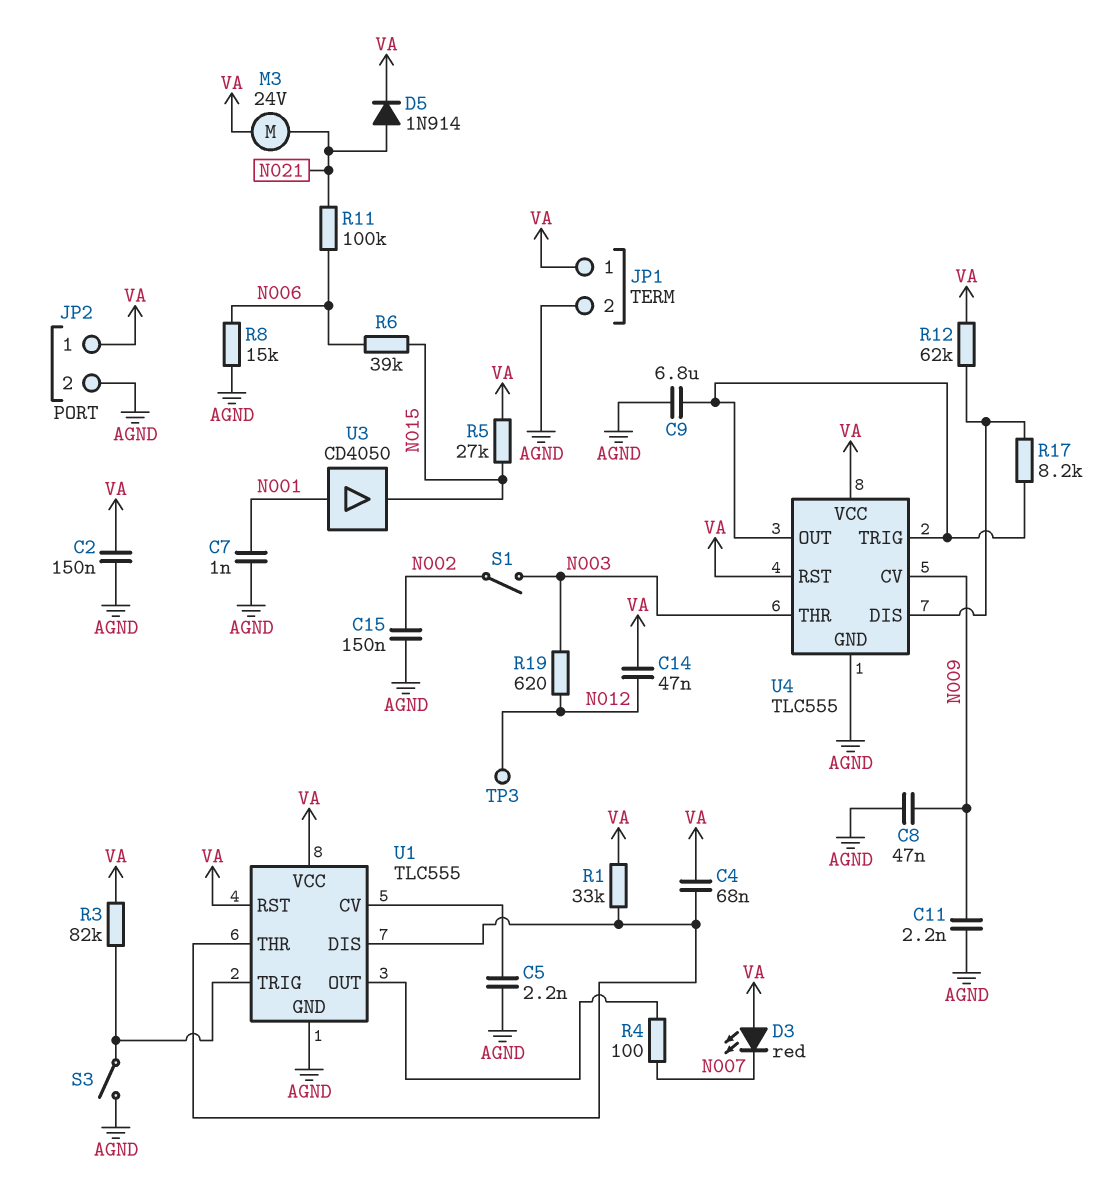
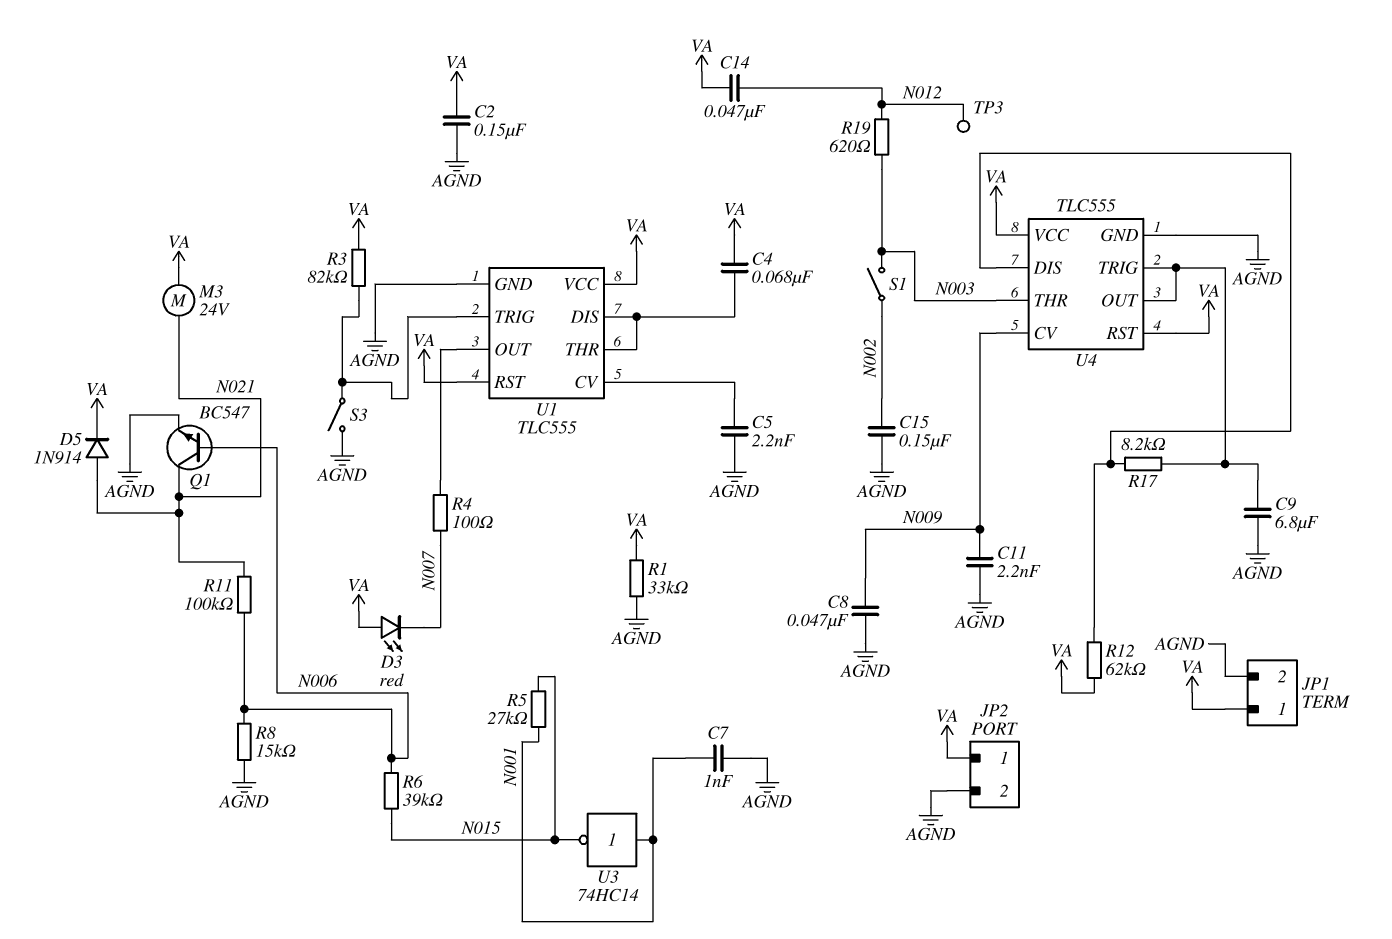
Q1: none -> NPN BC547 (B N006, C N021, E AGND)
R1: 33k (U1/DIS, VA) -> 33k (AGND, VA)
R5: 27k (N015, VA) -> 27k (N001, N015)
U3: buffer CD4050 (in N001, out N015) -> NOT 74HC14 (in N001, out N015)

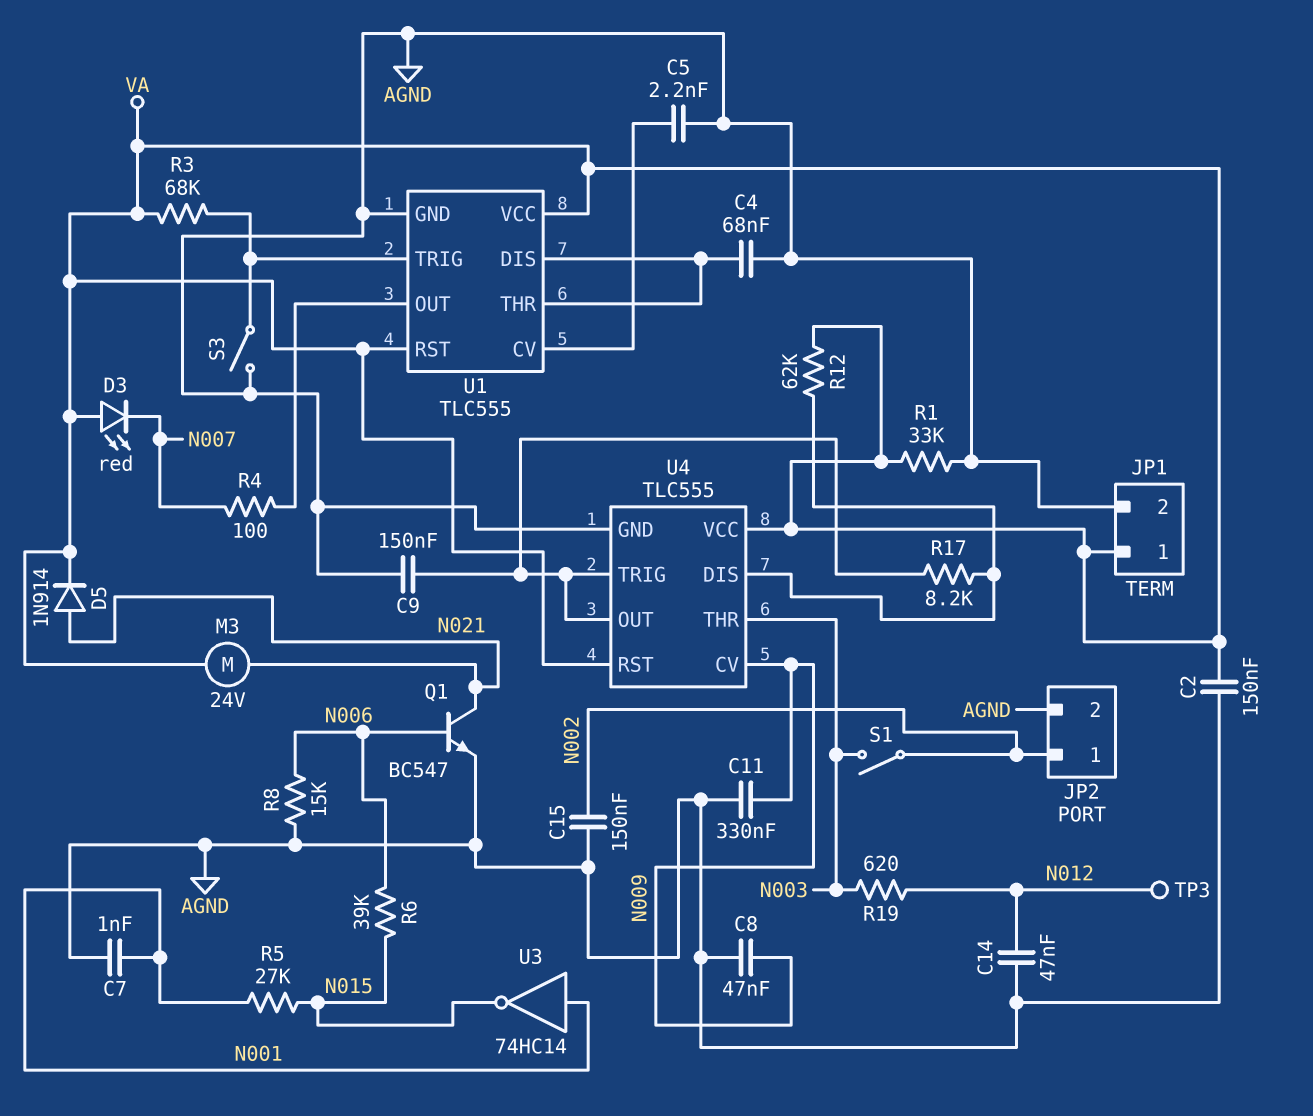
C4: 68nF (U1/DIS, VA) -> 68nF (AGND, U1/DIS)
C9: 6.8uF (AGND, U4/OUT) -> 150nF (AGND, U4/OUT)
C11: 2.2nF (AGND, N009) -> 330nF (AGND, N009)
C14: 47nF (N012, VA) -> 47nF (AGND, N012)
JP2 pin 1: VA -> N002
R3: 82k (U1/TRIG, VA) -> 68k (U1/TRIG, VA)
R11: 100k (N006, N021) -> none

